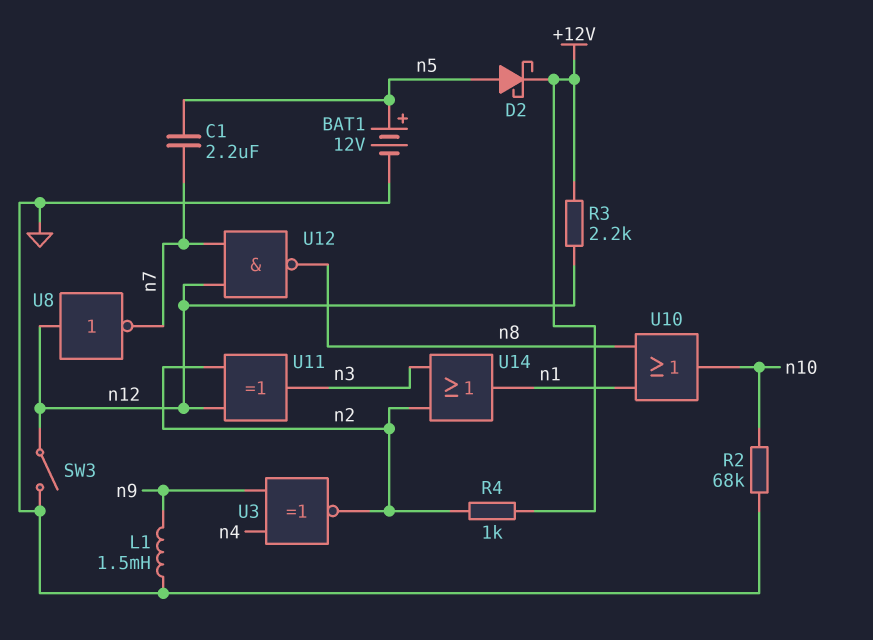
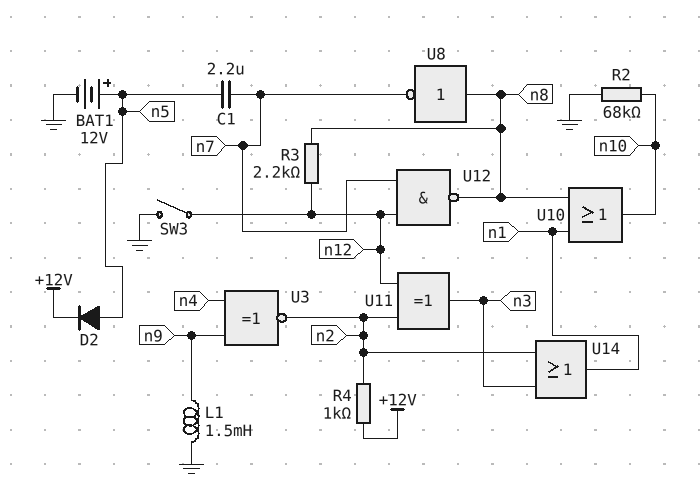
D2: schottky (A n5, K +12V) -> diode (A n5, K +12V)
R3: 2.2k (+12V, n12) -> 2.2k (n8, n12)
U8: NOT (in n12, out n7) -> NOT (in n8, out n7)

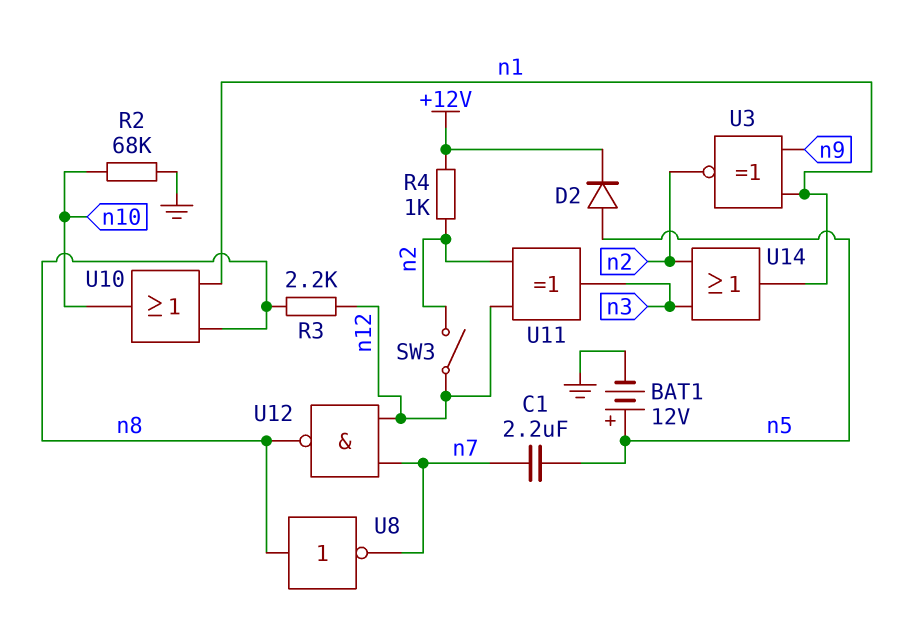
L1: 1.5mH (GND, n9) -> none
SW3: switch (GND, n12) -> switch (n2, n12)
U3: XNOR (in n4, in n9, out n2) -> XNOR (in n1, in n9, out n2)

